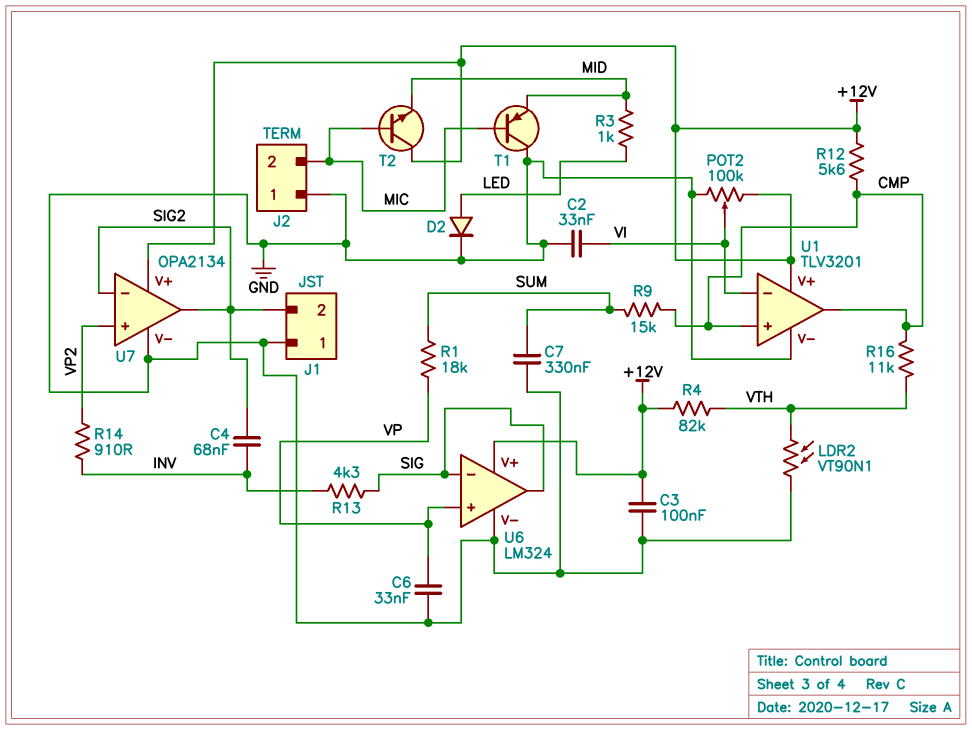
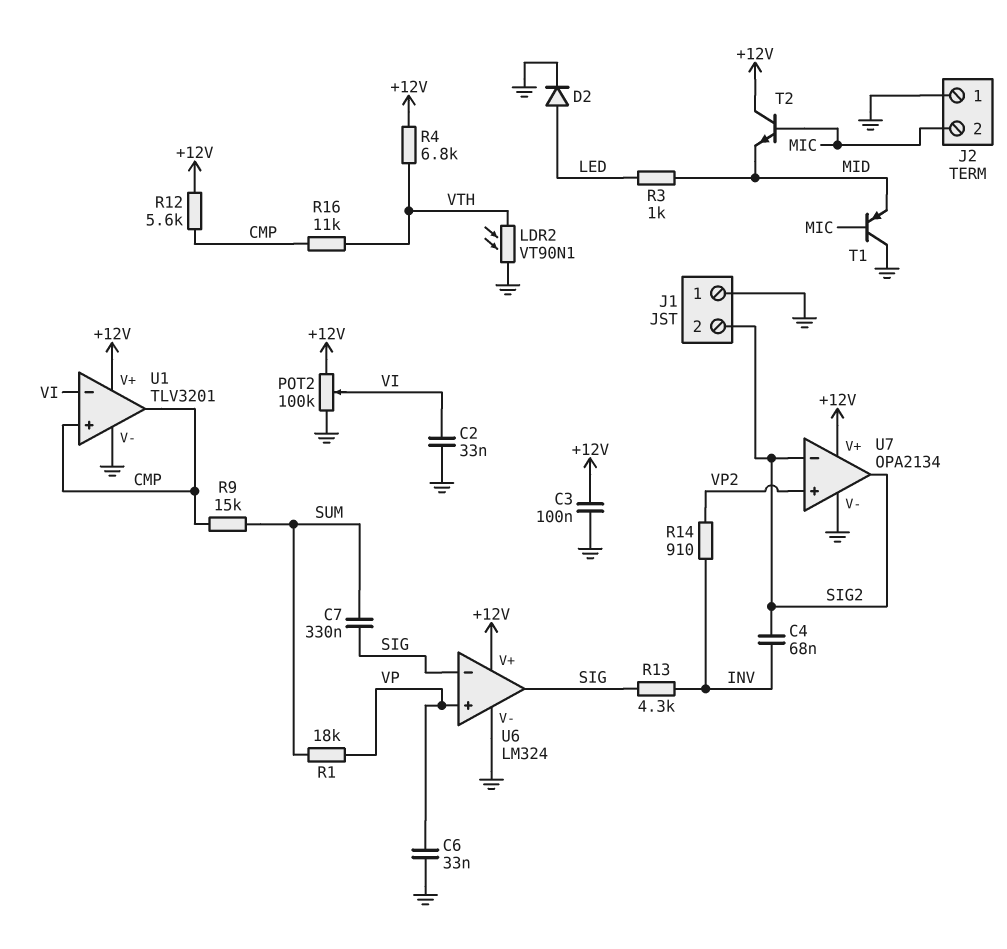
C7: 330nF (GND, SUM) -> 330nF (SIG, SUM)
R4: 82k (+12V, VTH) -> 6.8k (+12V, VTH)

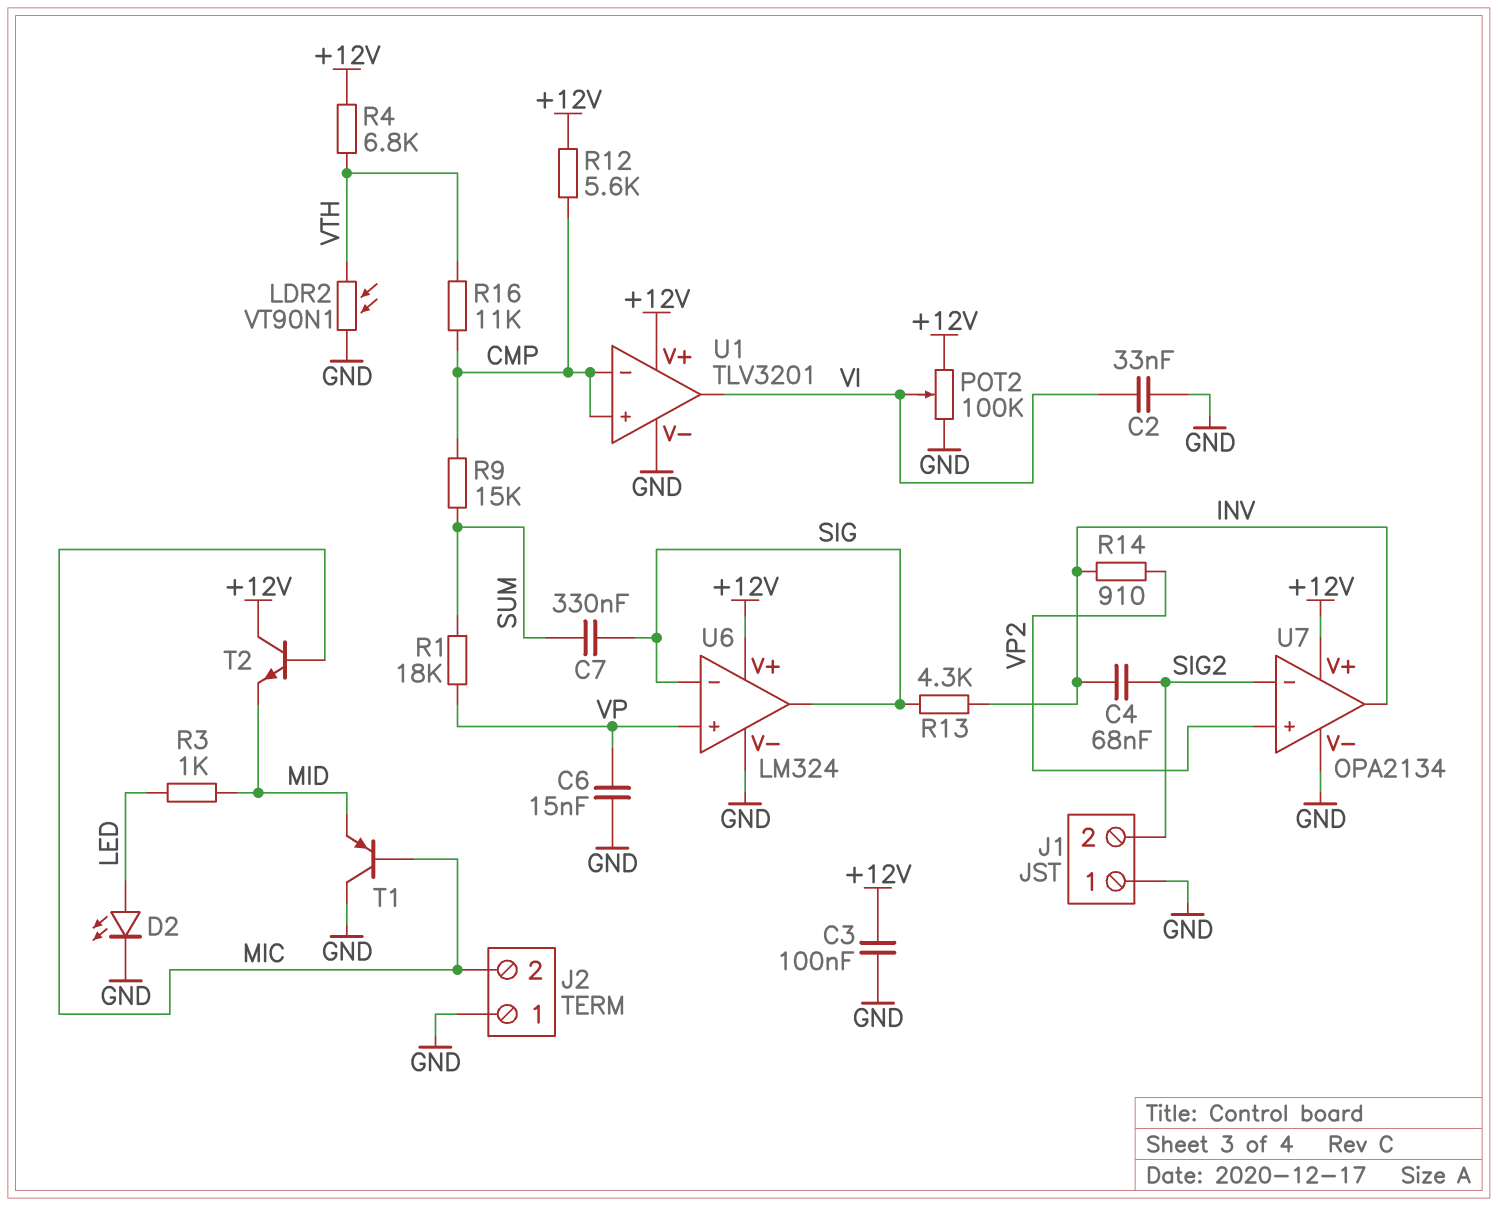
C6: 33nF (GND, VP) -> 15nF (GND, VP)
D2: diode (A LED, K GND) -> LED (A LED, K GND)
U1 pin in-: VI -> CMP
U1 pin out: CMP -> VI
U7 pin out: SIG2 -> INV

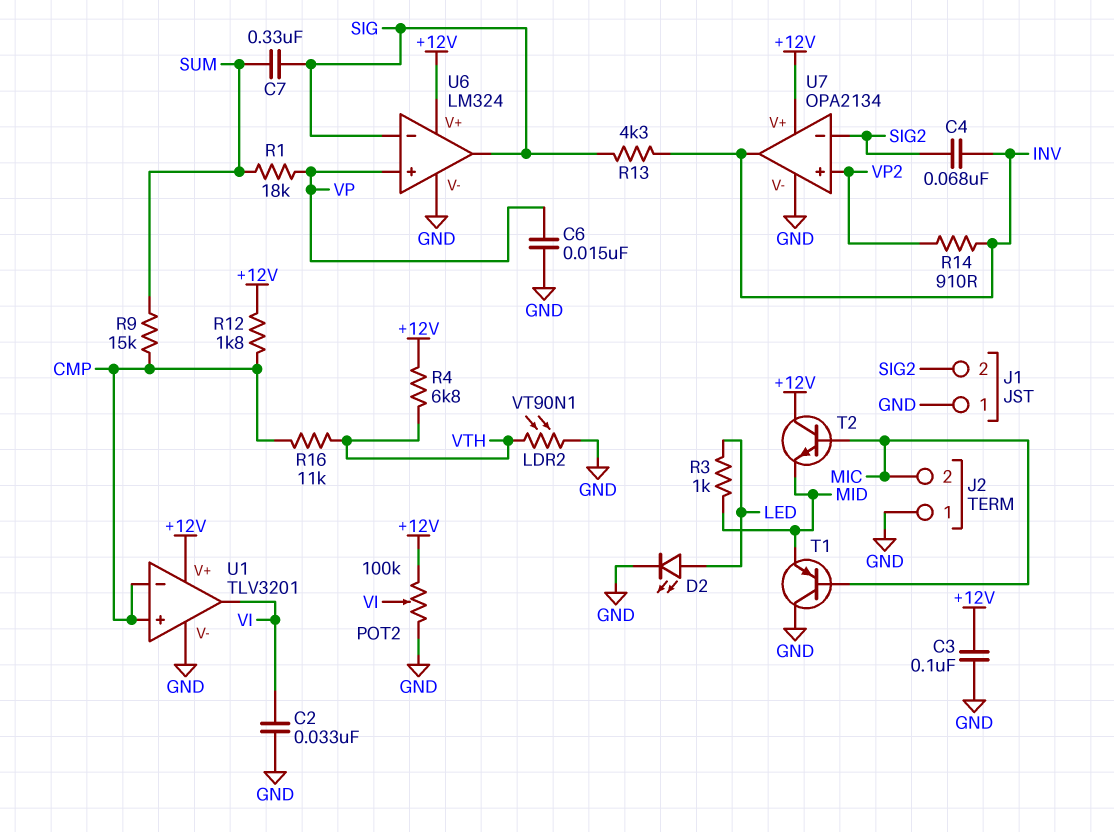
R12: 5.6k (+12V, CMP) -> 1.8k (+12V, CMP)

